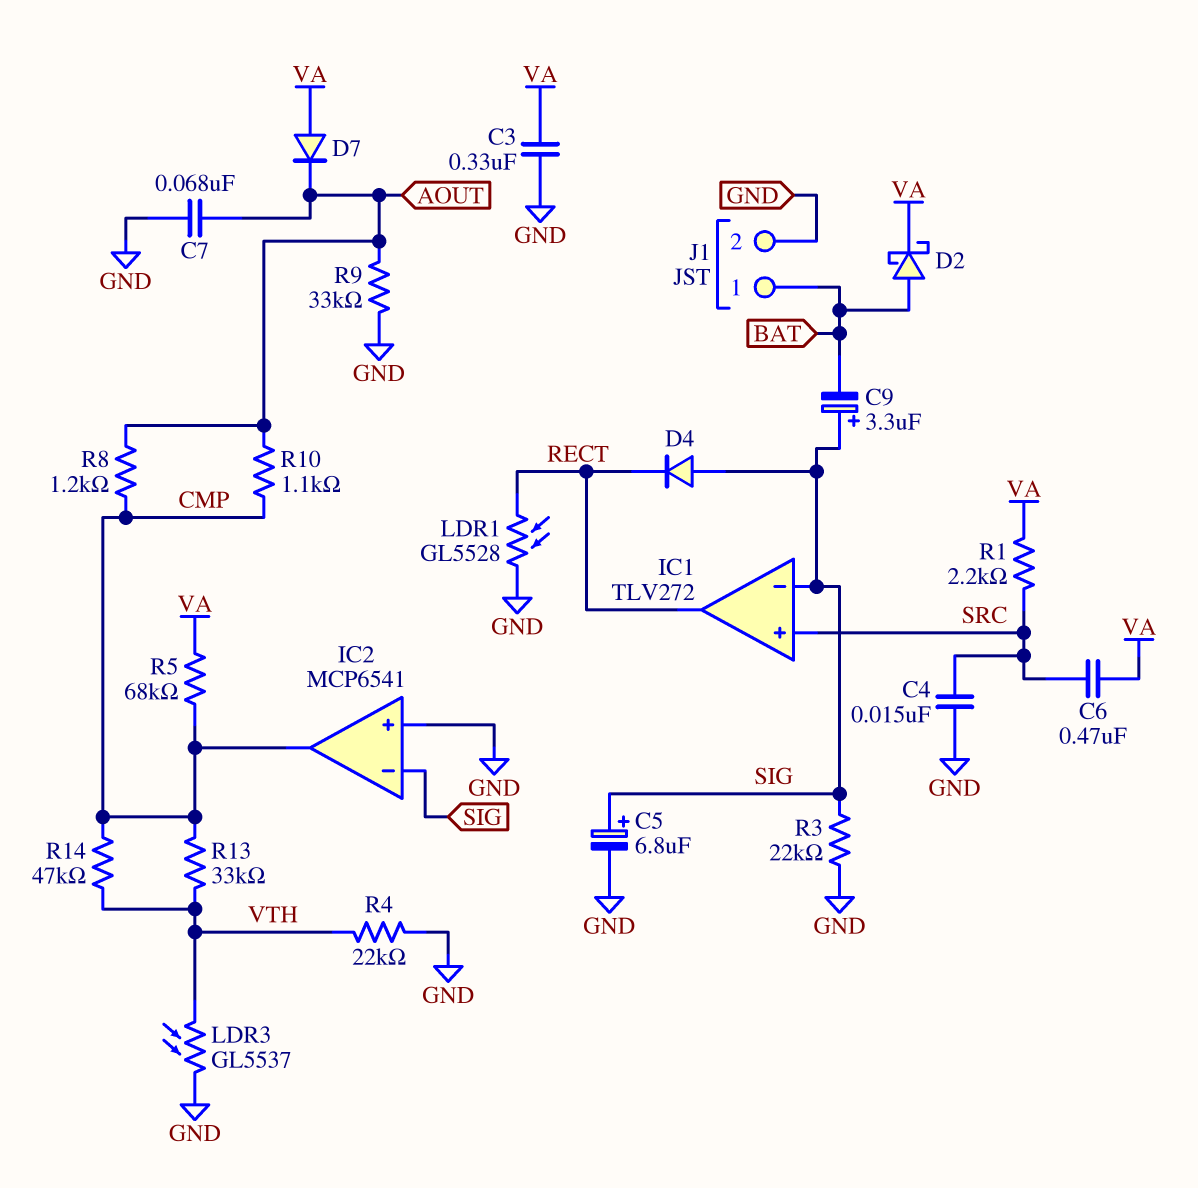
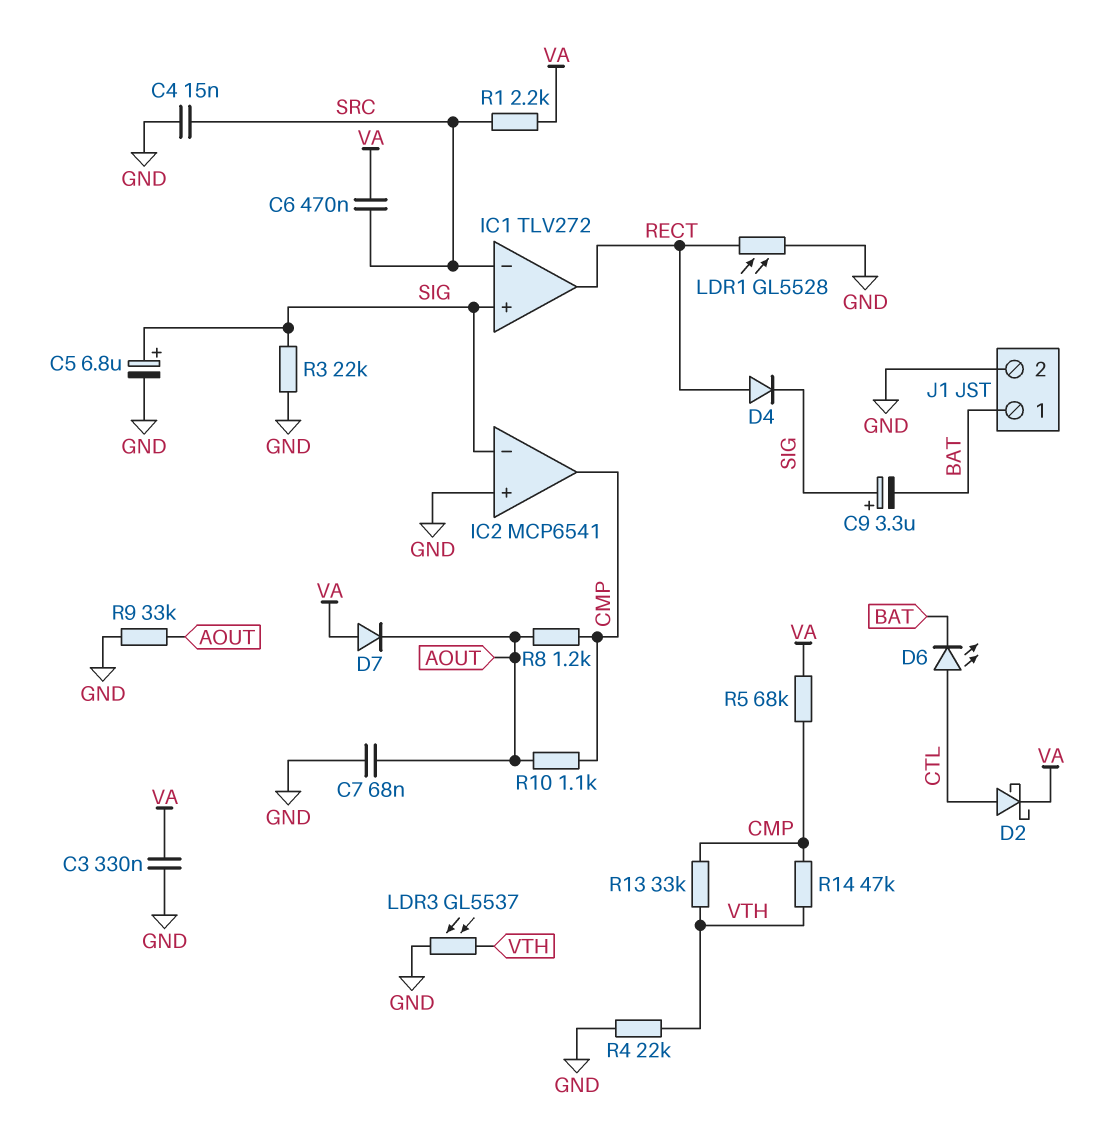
D2: schottky (A BAT, K VA) -> schottky (A CTL, K VA)
D4: diode (A SIG, K RECT) -> diode (A RECT, K SIG)
D6: none -> LED (A CTL, K BAT)
IC1 pin in+: SRC -> SIG
IC1 pin in-: SIG -> SRC

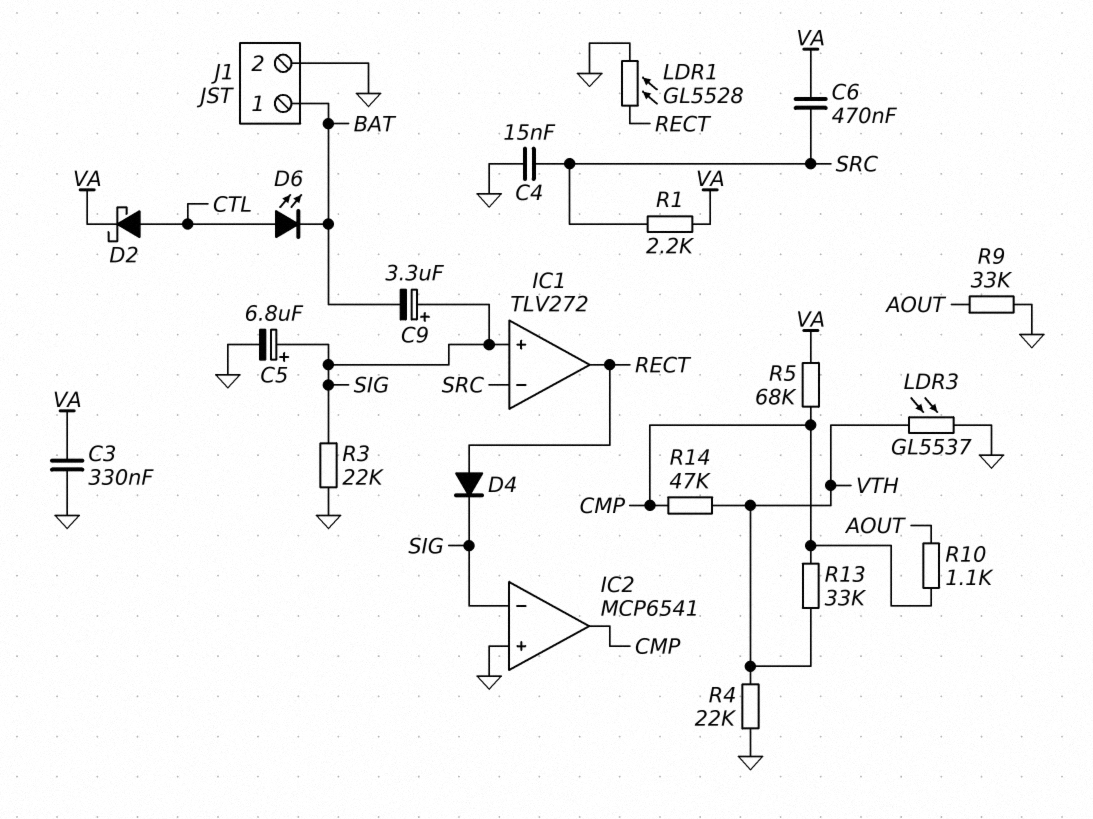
C7: 68nF (AOUT, GND) -> none
D7: diode (A VA, K AOUT) -> none
R8: 1.2k (AOUT, CMP) -> none

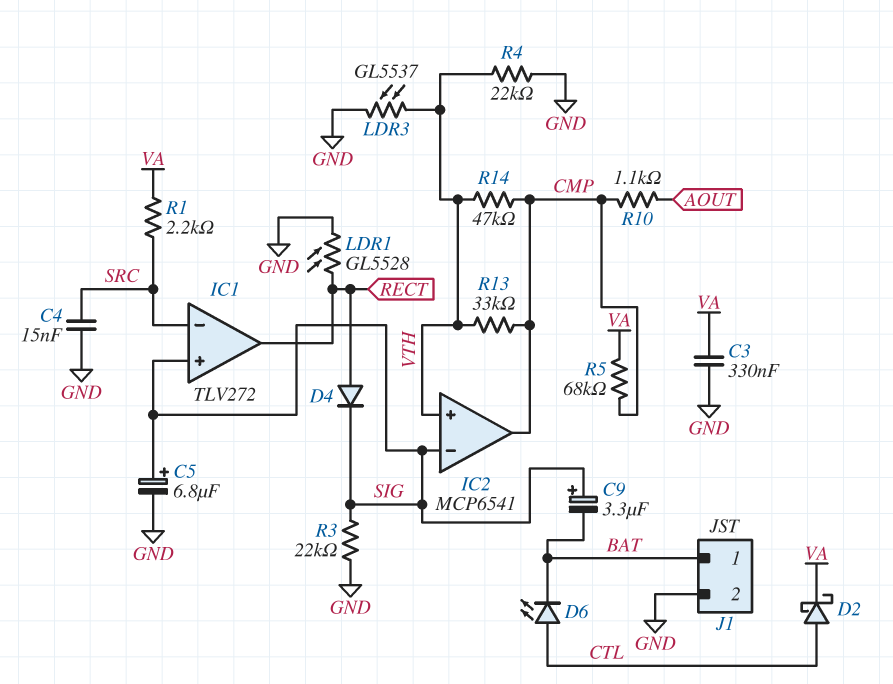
C6: 470nF (SRC, VA) -> none
IC2 pin in+: GND -> VTH
R9: 33k (AOUT, GND) -> none

